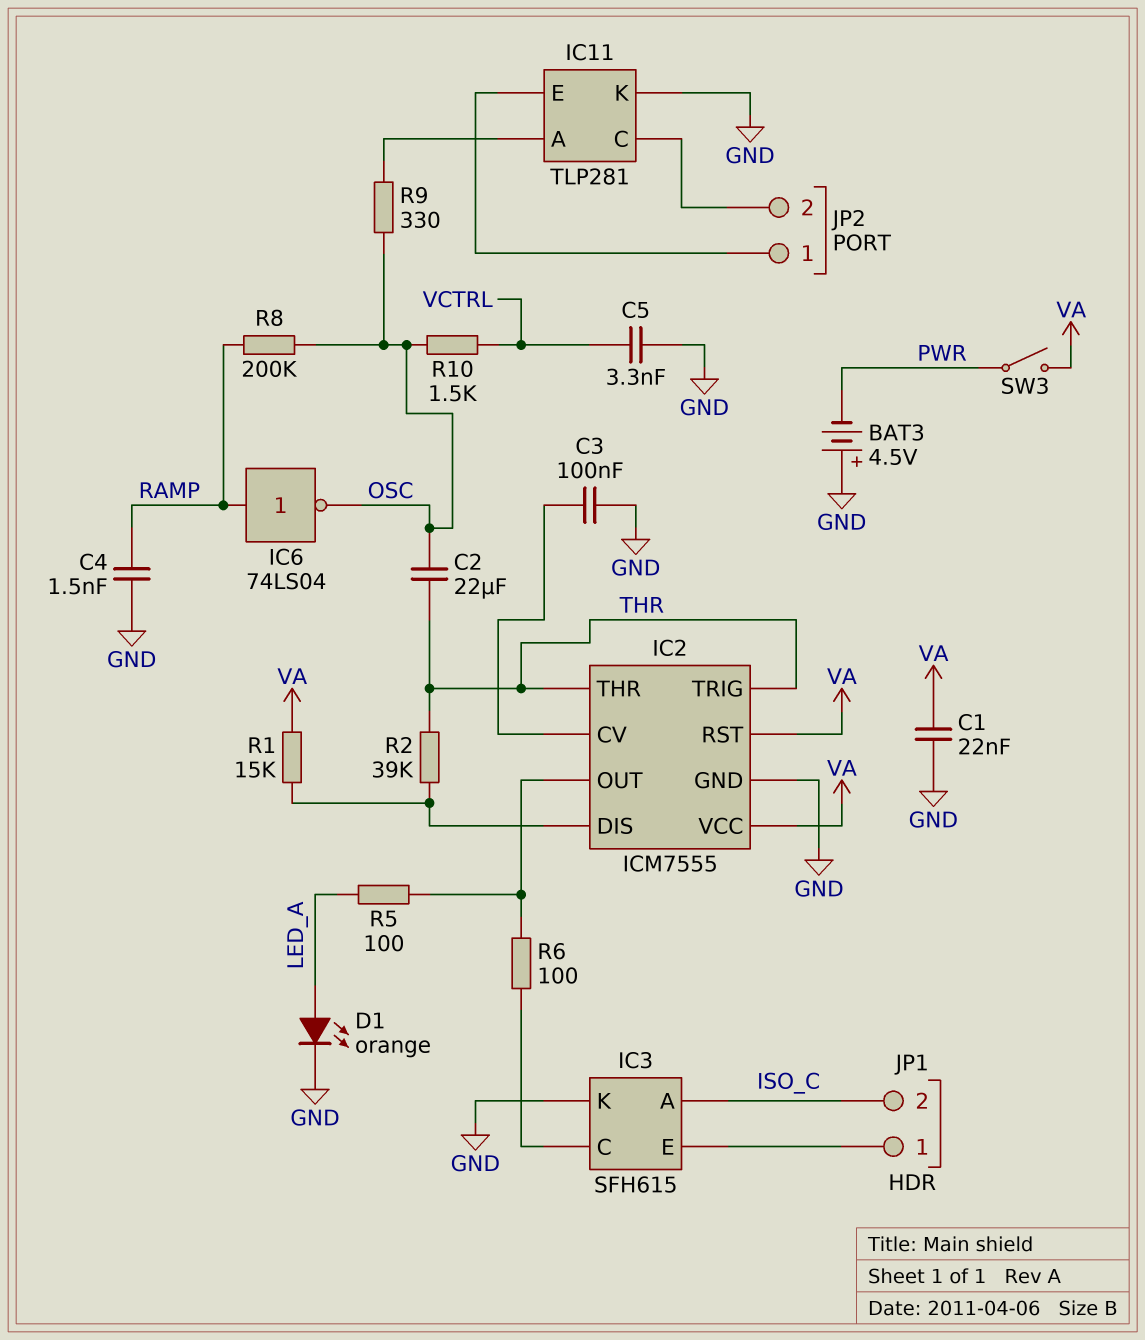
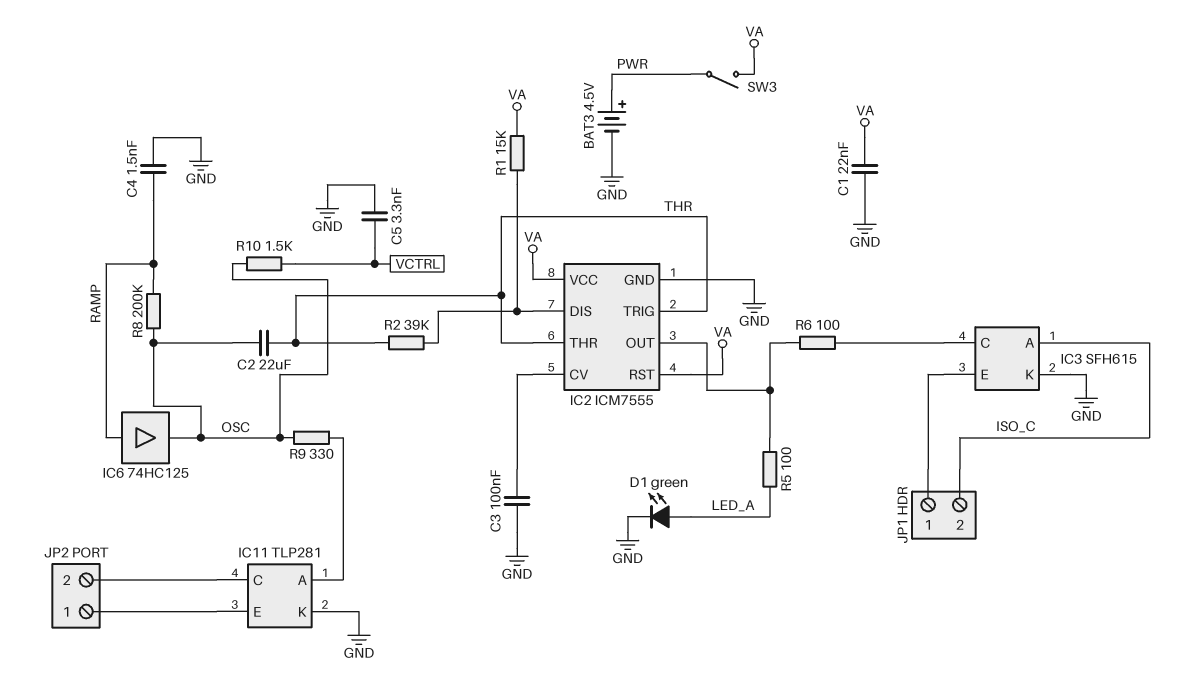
BAT3: 4.5V (plus GND, minus PWR) -> 4.5V (plus PWR, minus GND)
D1: LED orange (A LED_A, K GND) -> LED green (A LED_A, K GND)
IC6: NOT 74LS04 (in RAMP, out OSC) -> buffer 74HC125 (in RAMP, out OSC)

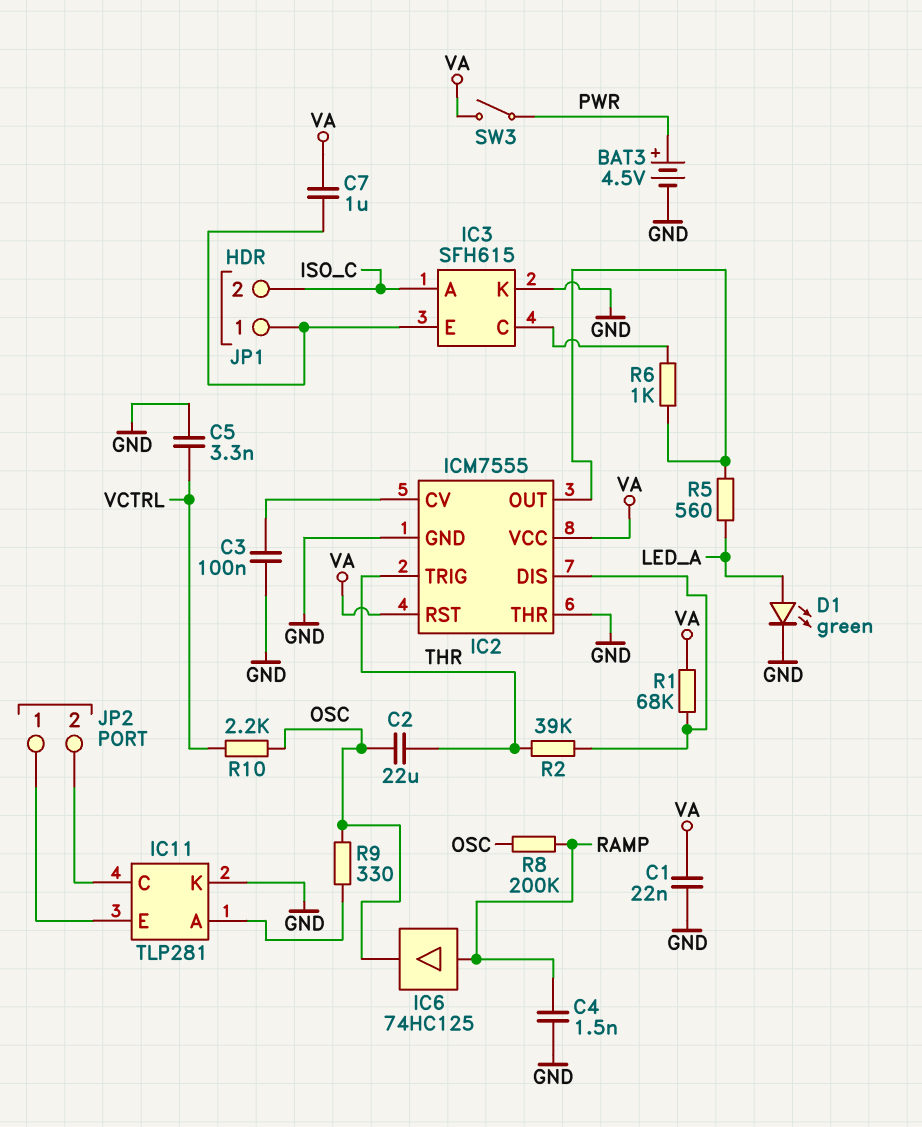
C7: none -> 1uF (IC3/E, VA)
IC2 pin THR: THR -> GND
R1: 15k (IC2/DIS, VA) -> 68k (IC2/DIS, VA)
R5: 100 (IC2/OUT, LED_A) -> 560 (IC2/OUT, LED_A)
R6: 100 (IC2/OUT, IC3/C) -> 1k (IC2/OUT, IC3/C)
R10: 1.5k (OSC, VCTRL) -> 2.2k (OSC, VCTRL)

